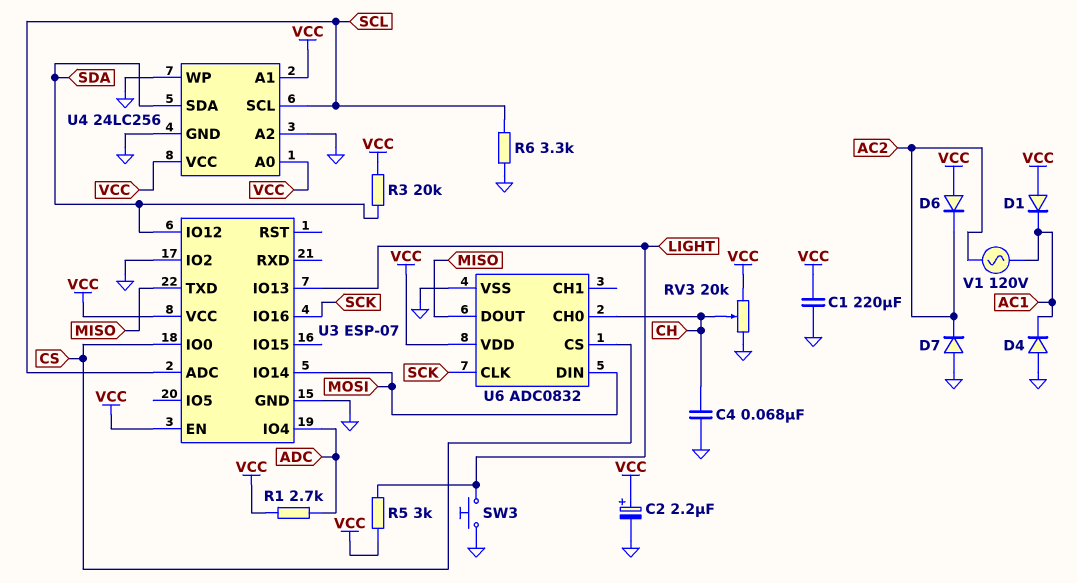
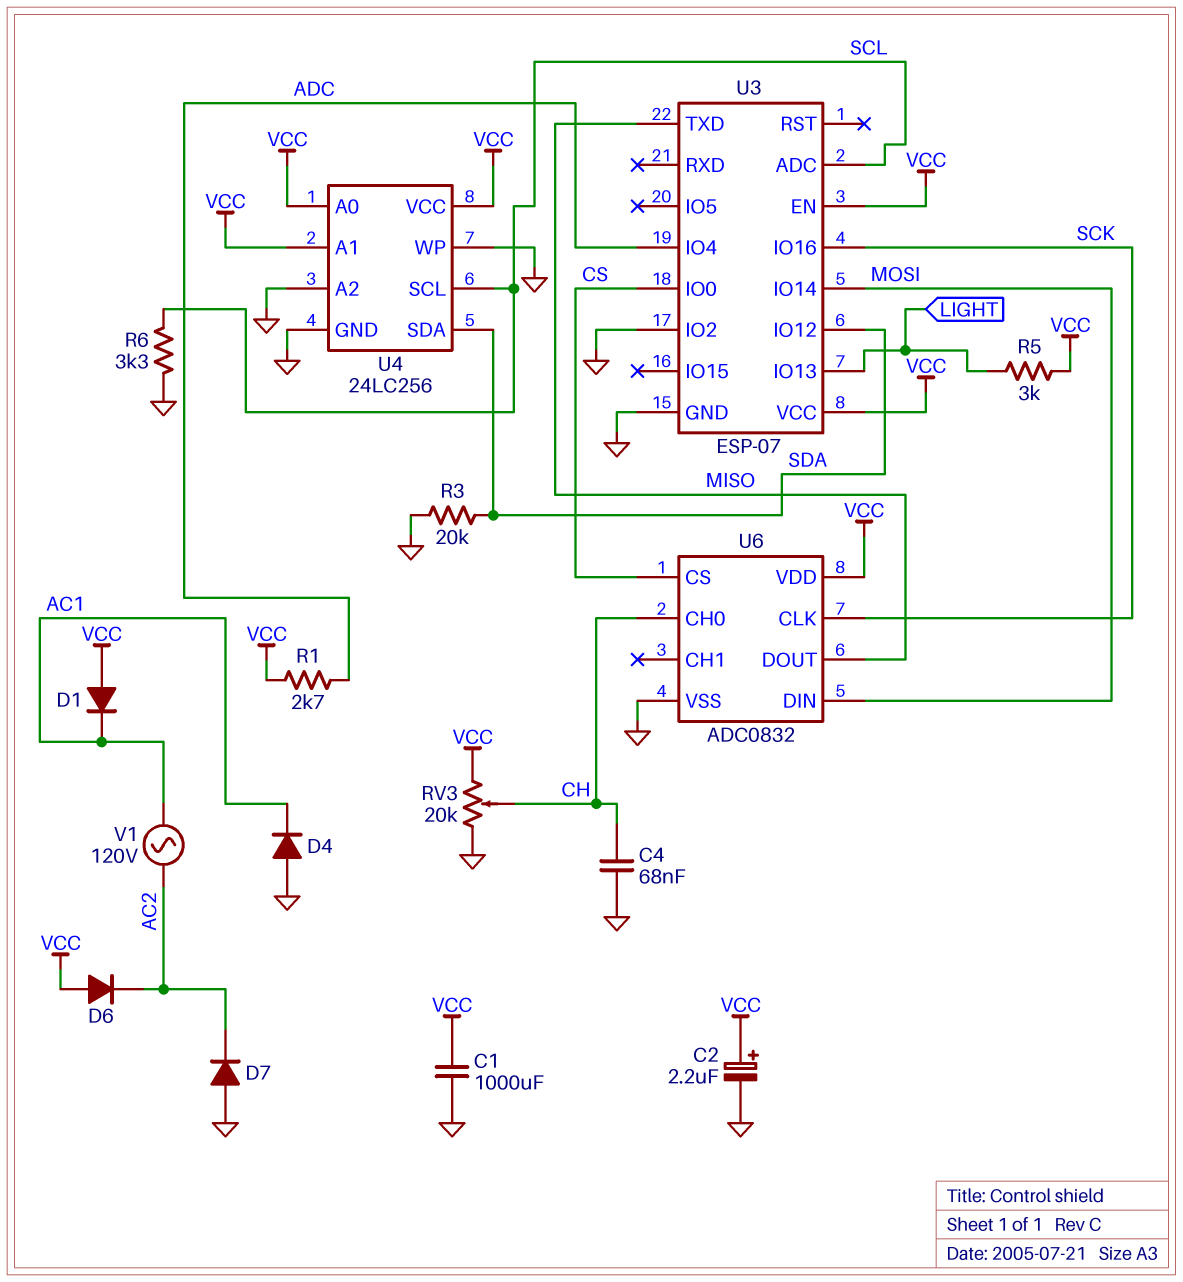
C1: 220uF (GND, VCC) -> 1000uF (GND, VCC)
R3: 20k (SDA, VCC) -> 20k (GND, SDA)
SW3: button (GND, LIGHT) -> none

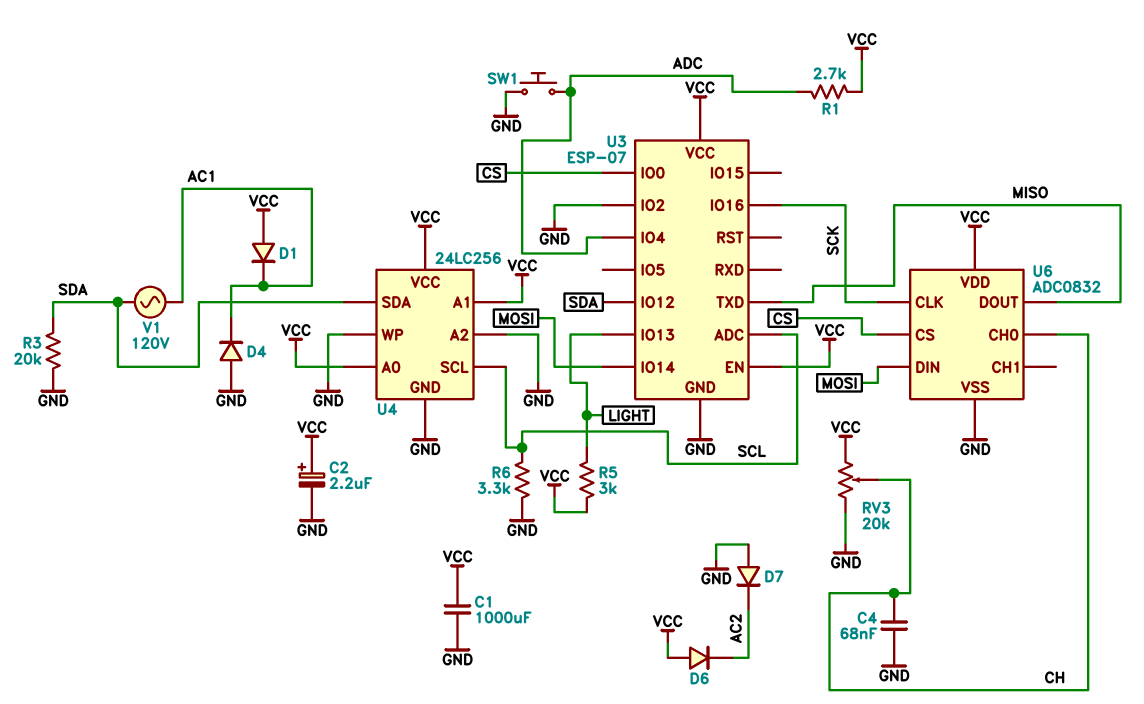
SW1: none -> button (ADC, GND)
V1: AC 120V (AC1, AC2) -> AC 120V (AC1, SDA)

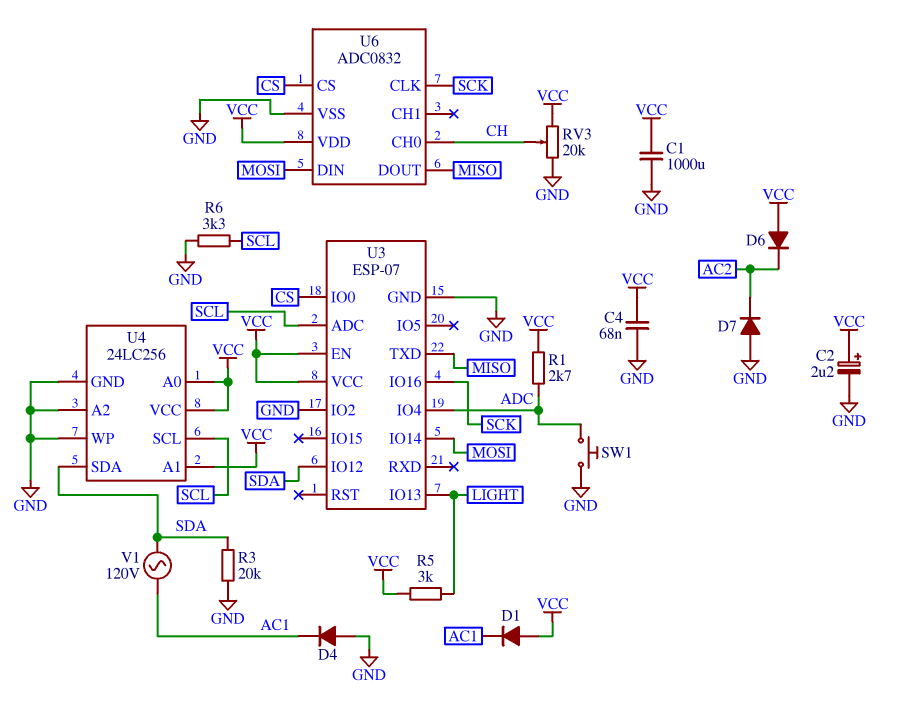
C4: 68nF (CH, GND) -> 68nF (GND, VCC)

